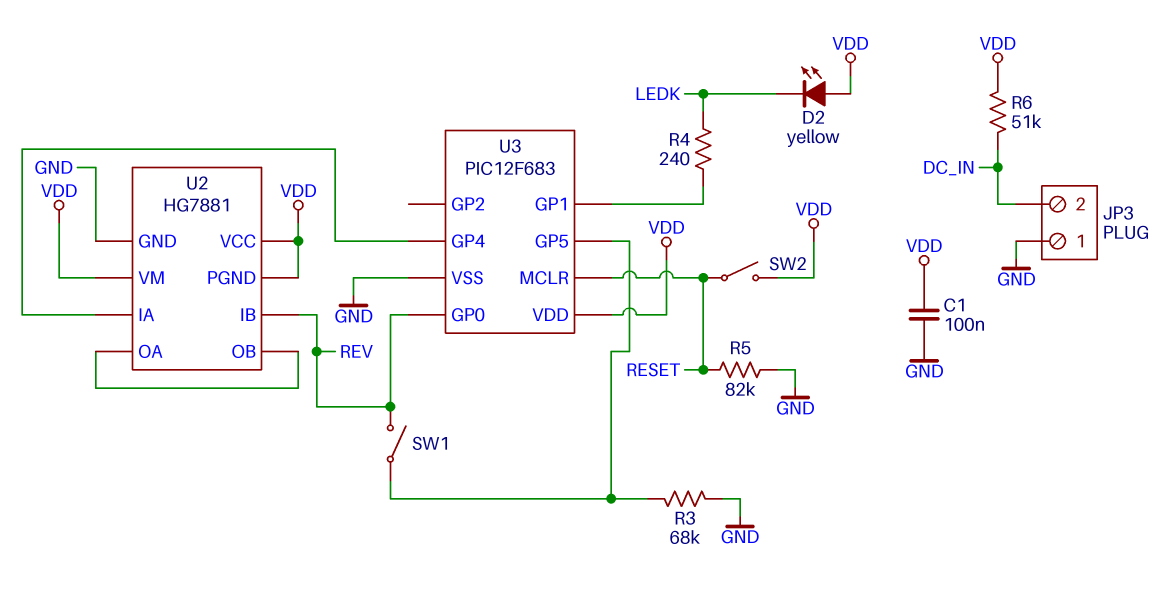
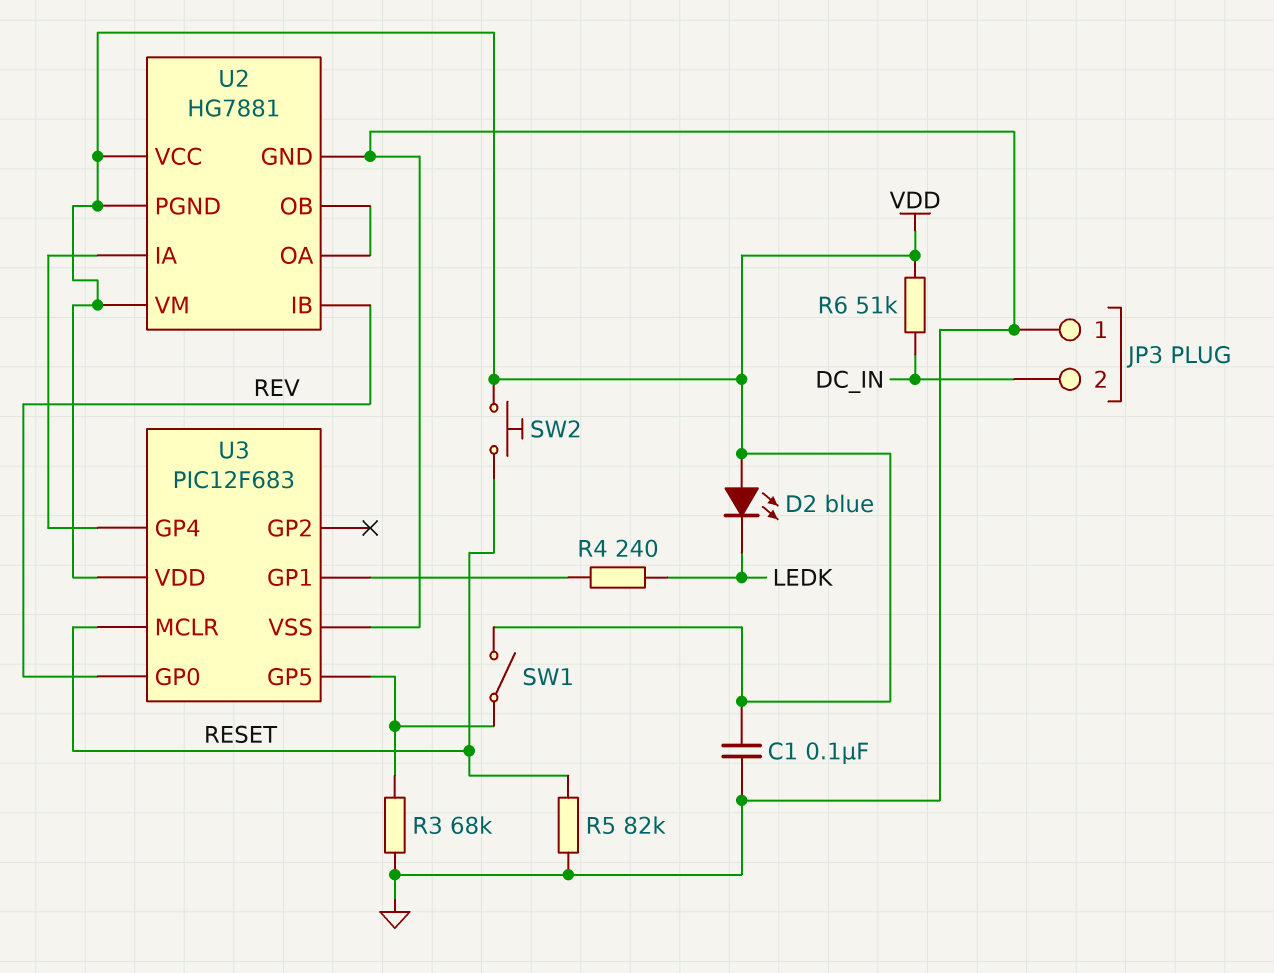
D2: LED yellow (A VDD, K LEDK) -> LED blue (A VDD, K LEDK)
SW1: switch (REV, U3/GP5) -> switch (U3/GP5, VDD)
SW2: switch (RESET, VDD) -> button (RESET, VDD)

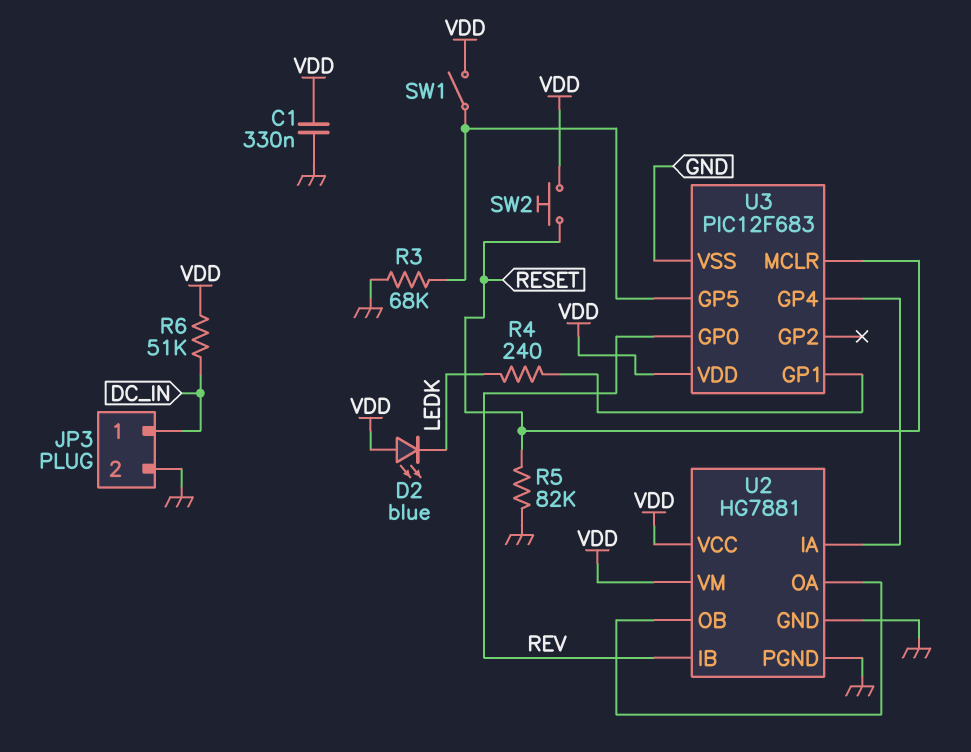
C1: 100nF (GND, VDD) -> 330nF (GND, VDD)
JP3 pin 1: GND -> DC_IN
JP3 pin 2: DC_IN -> GND
U2 pin PGND: VDD -> GND

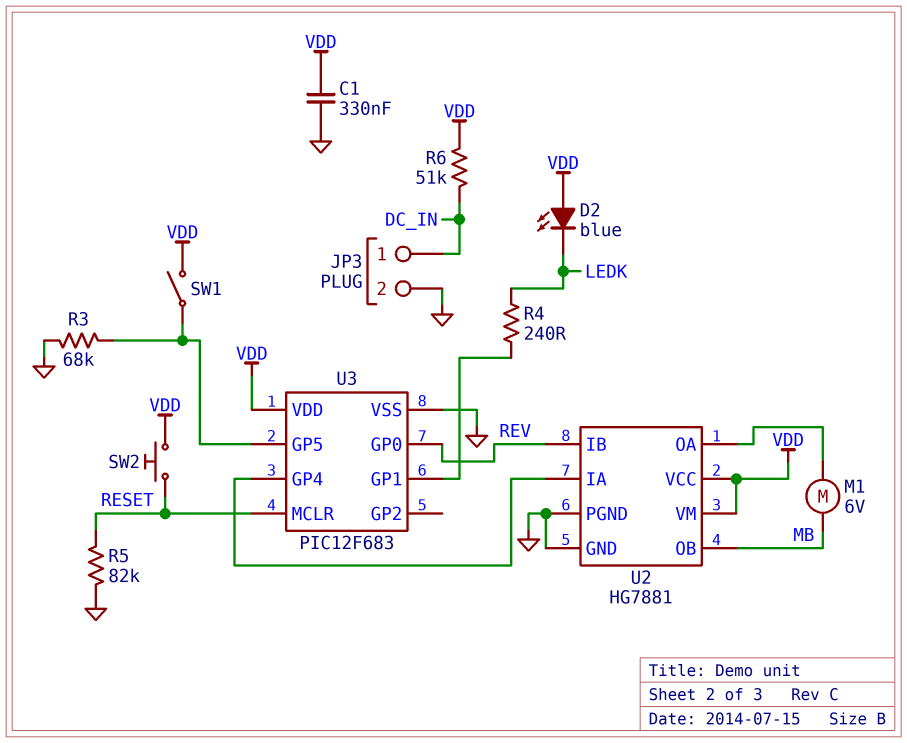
M1: none -> motor 6V (MB, U2/OA)
U2 pin OB: U2/OA -> MB

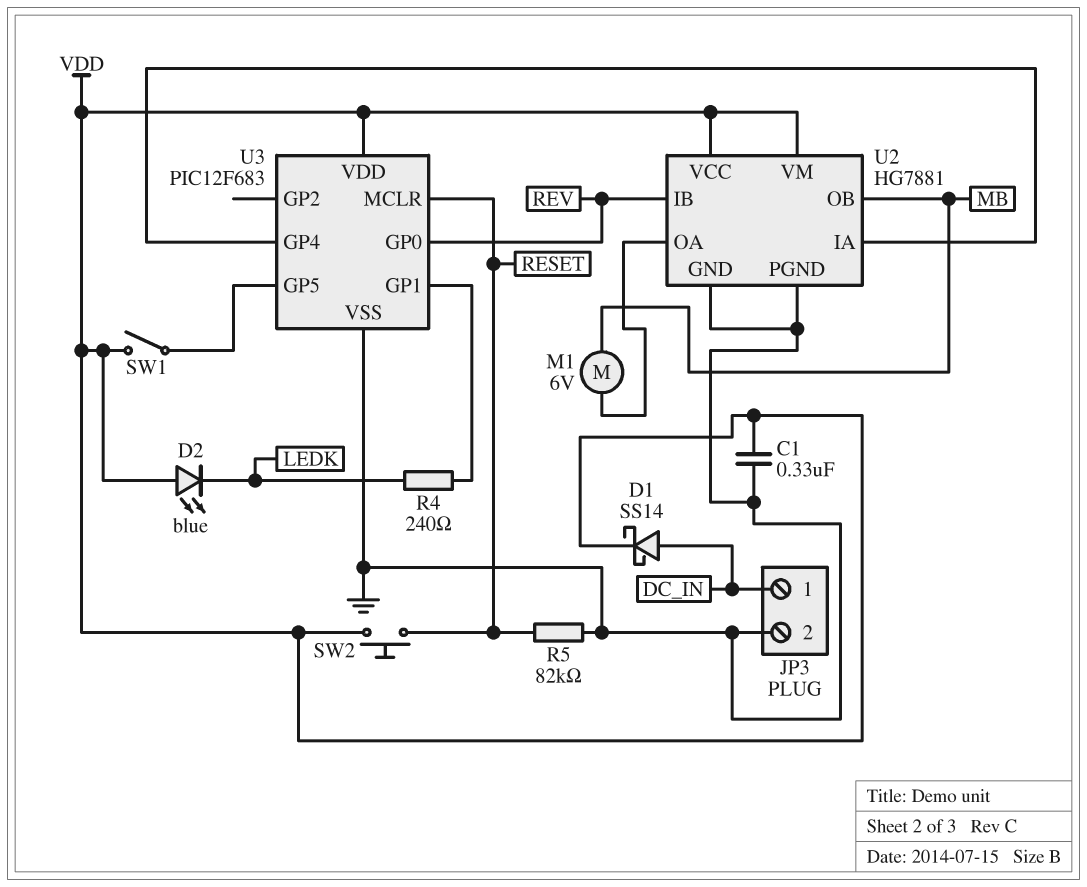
D1: none -> schottky SS14 (A DC_IN, K VDD)
R3: 68k (GND, U3/GP5) -> none
R6: 51k (DC_IN, VDD) -> none

